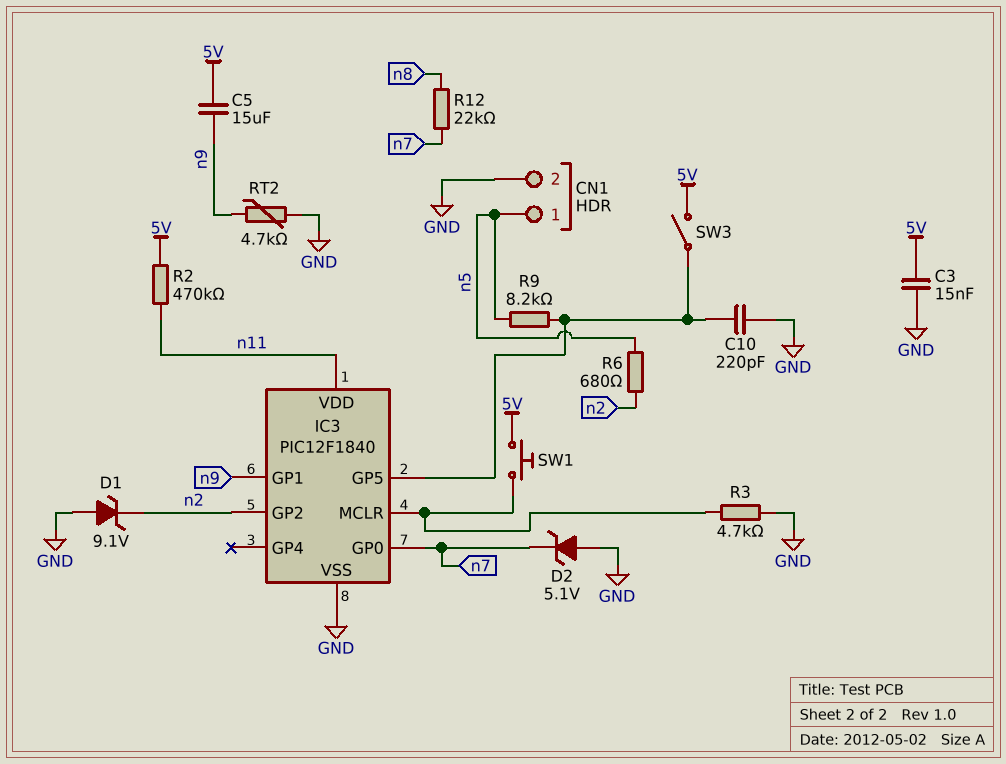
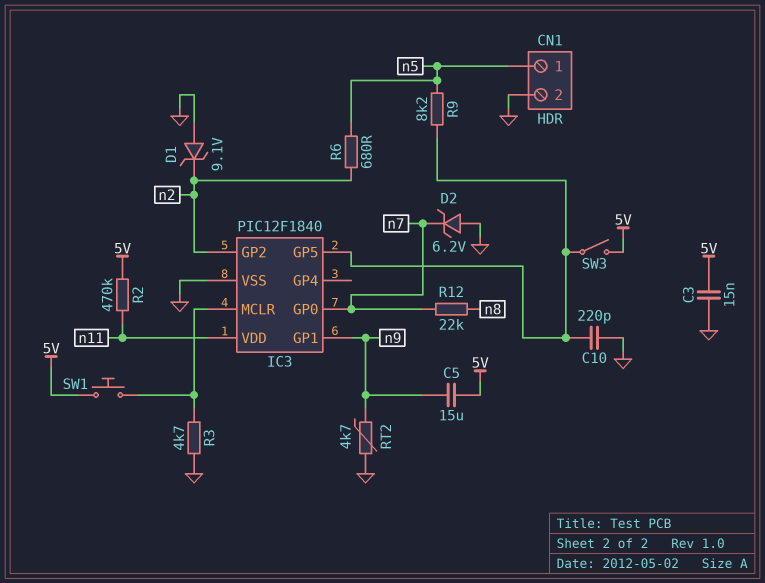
D2: zener 5.1V (A GND, K n7) -> zener 6.2V (A GND, K n7)

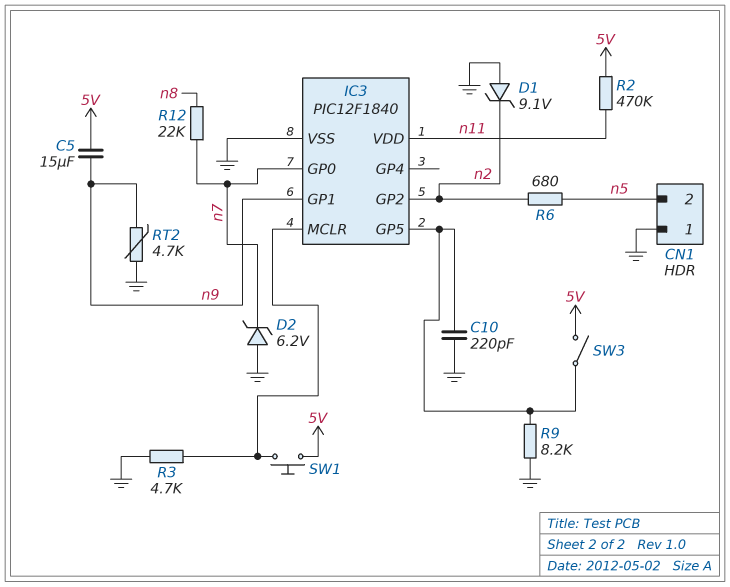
C3: 15nF (5V, GND) -> none
CN1 pin 1: n5 -> GND
CN1 pin 2: GND -> n5
R9: 8.2k (IC3/GP5, n5) -> 8.2k (GND, IC3/GP5)

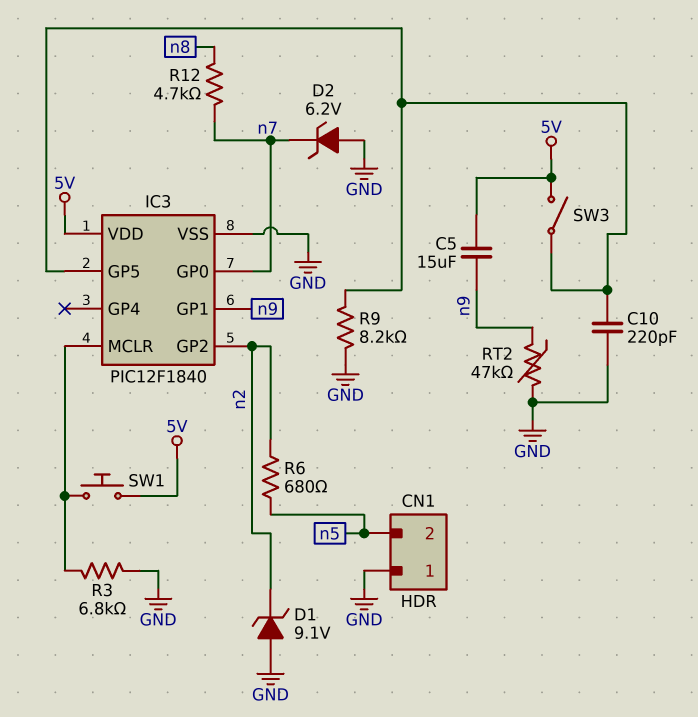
IC3 pin VDD: n11 -> 5V
R2: 470k (5V, n11) -> none
R3: 4.7k (GND, IC3/MCLR) -> 6.8k (GND, IC3/MCLR)
R12: 22k (n7, n8) -> 4.7k (n7, n8)
RT2: 4.7k (GND, n9) -> 47k (GND, n9)

